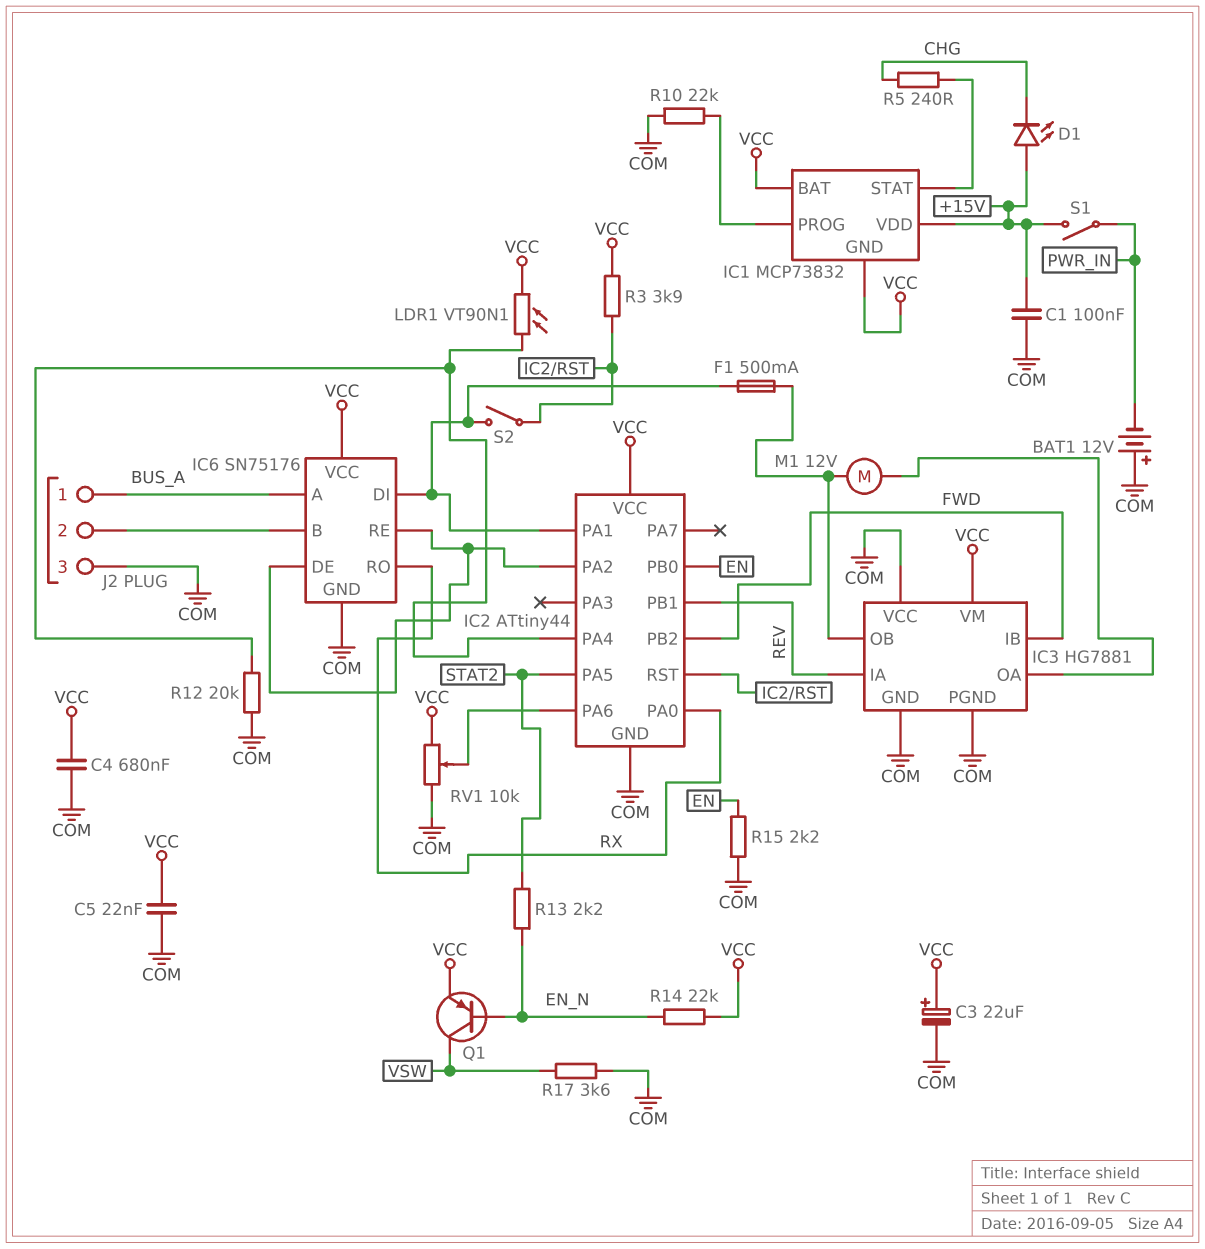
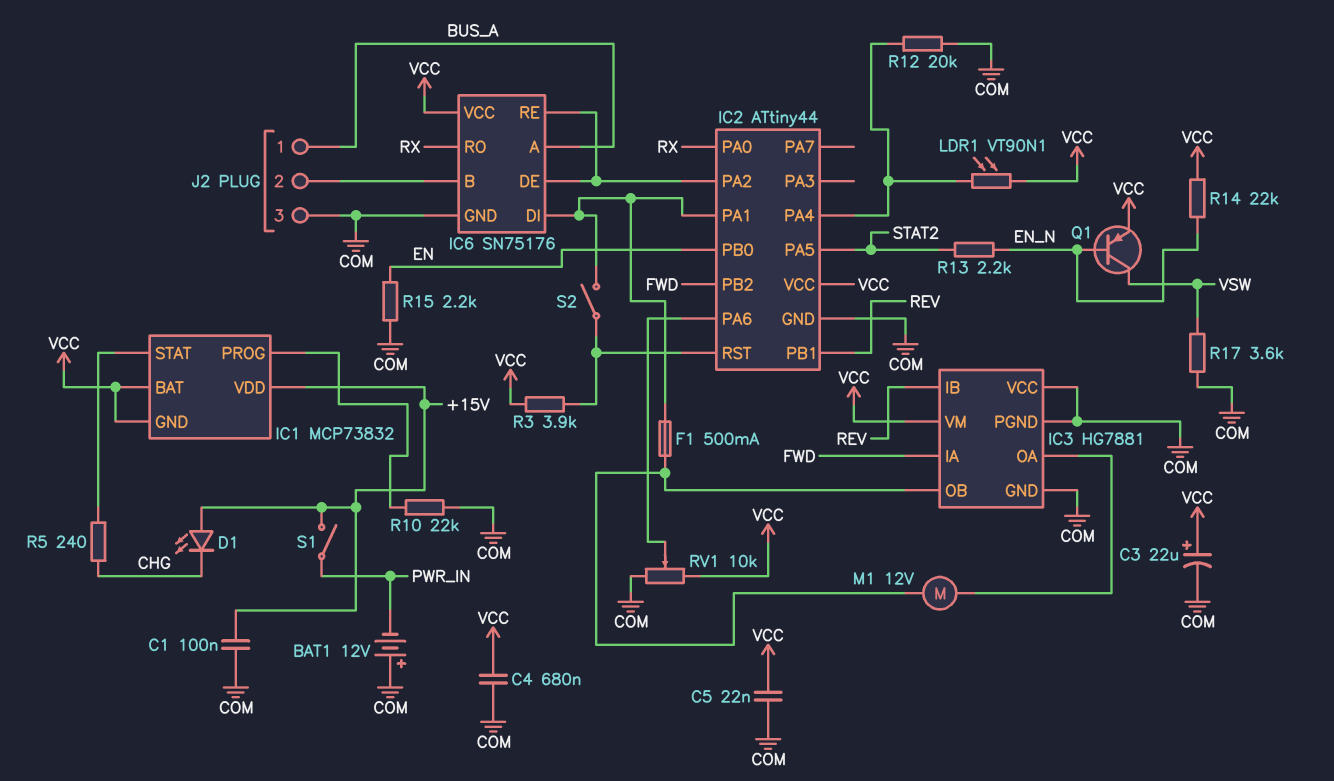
IC3 pin IA: REV -> FWD
IC3 pin IB: FWD -> REV

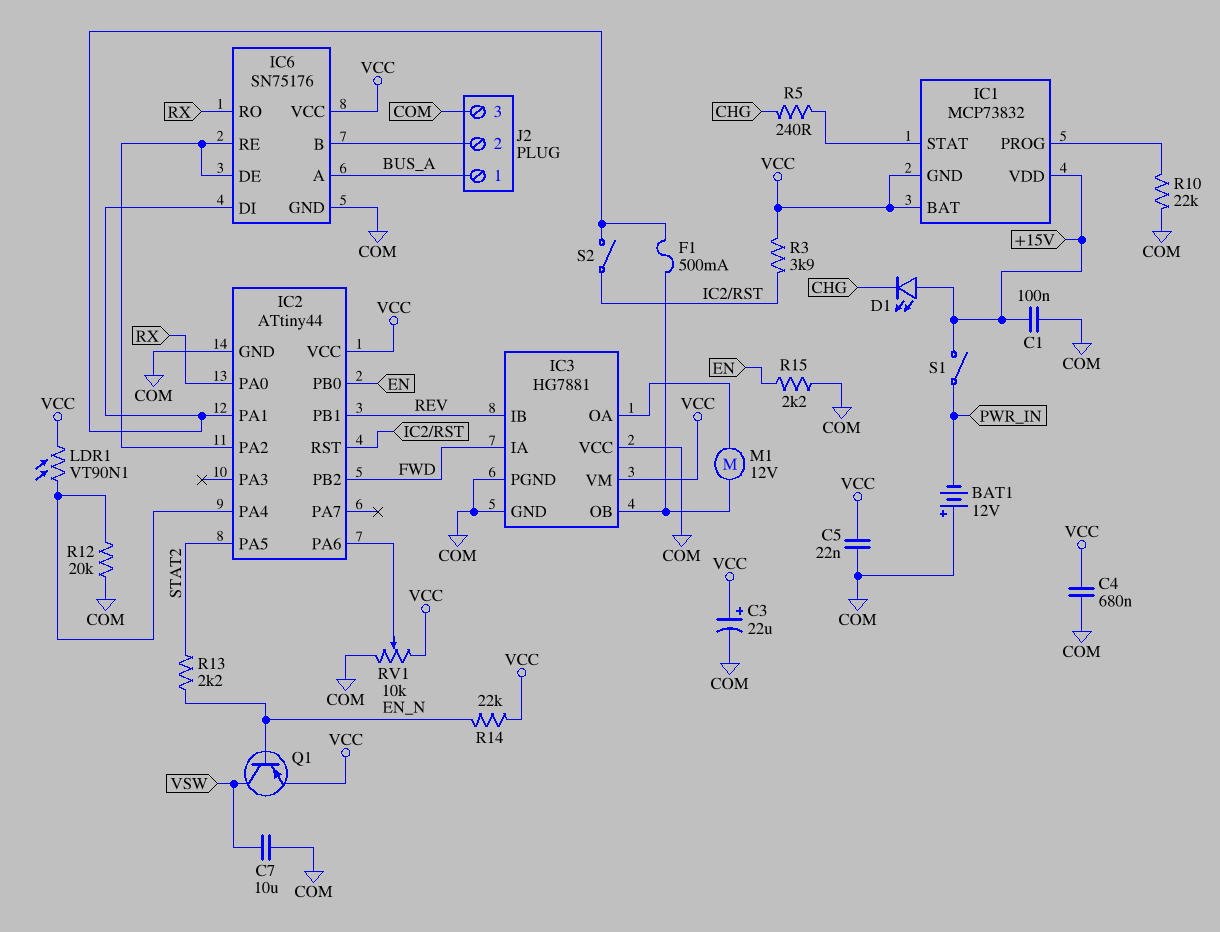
C7: none -> 10uF (COM, VSW)
R17: 3.6k (COM, VSW) -> none

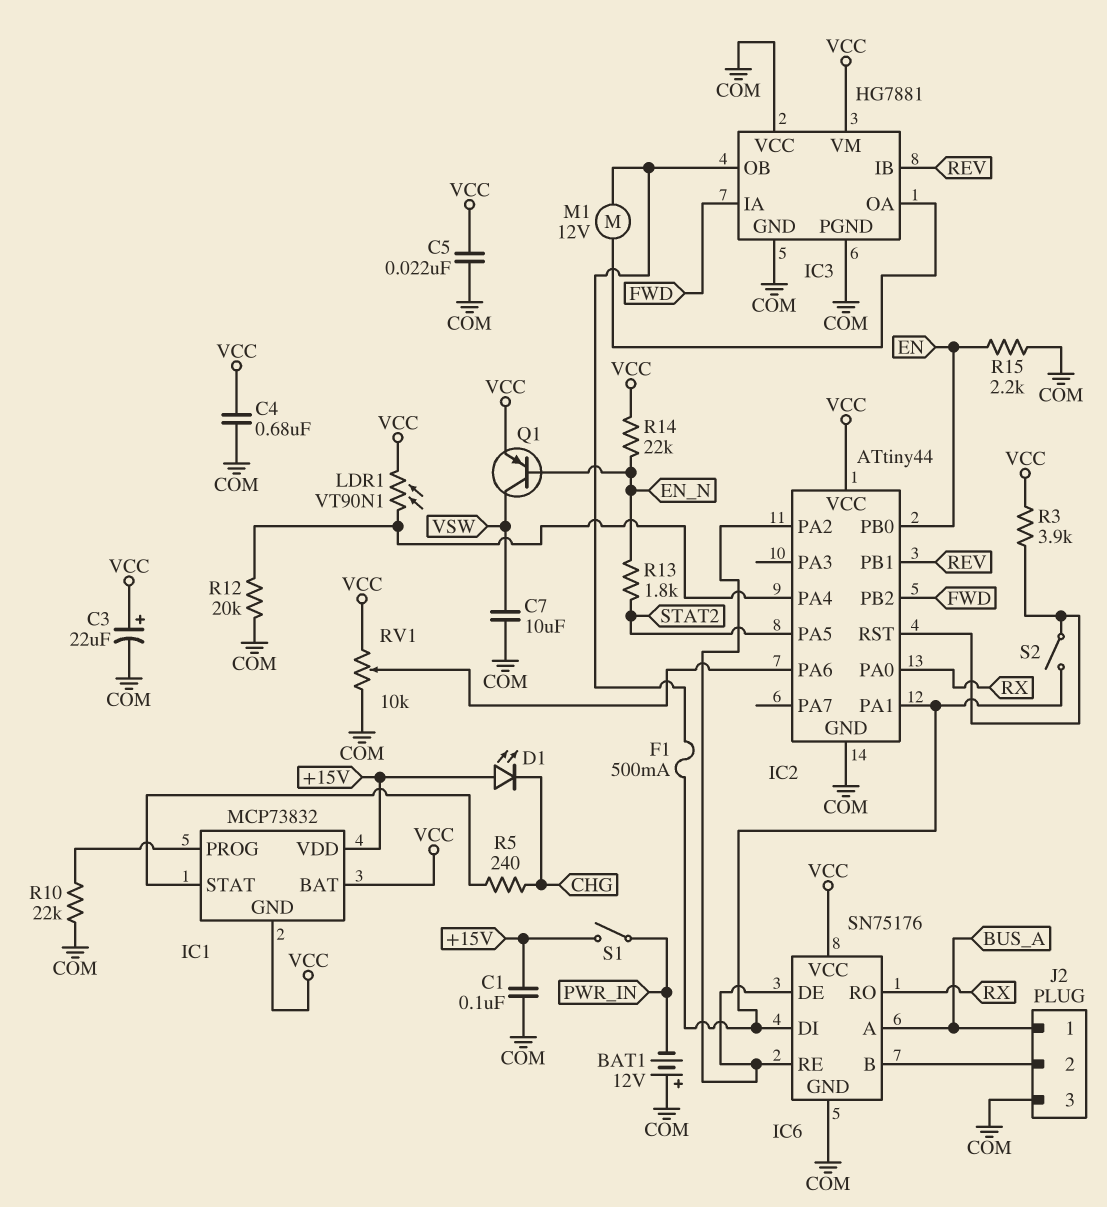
R13: 2.2k (EN_N, STAT2) -> 1.8k (EN_N, STAT2)

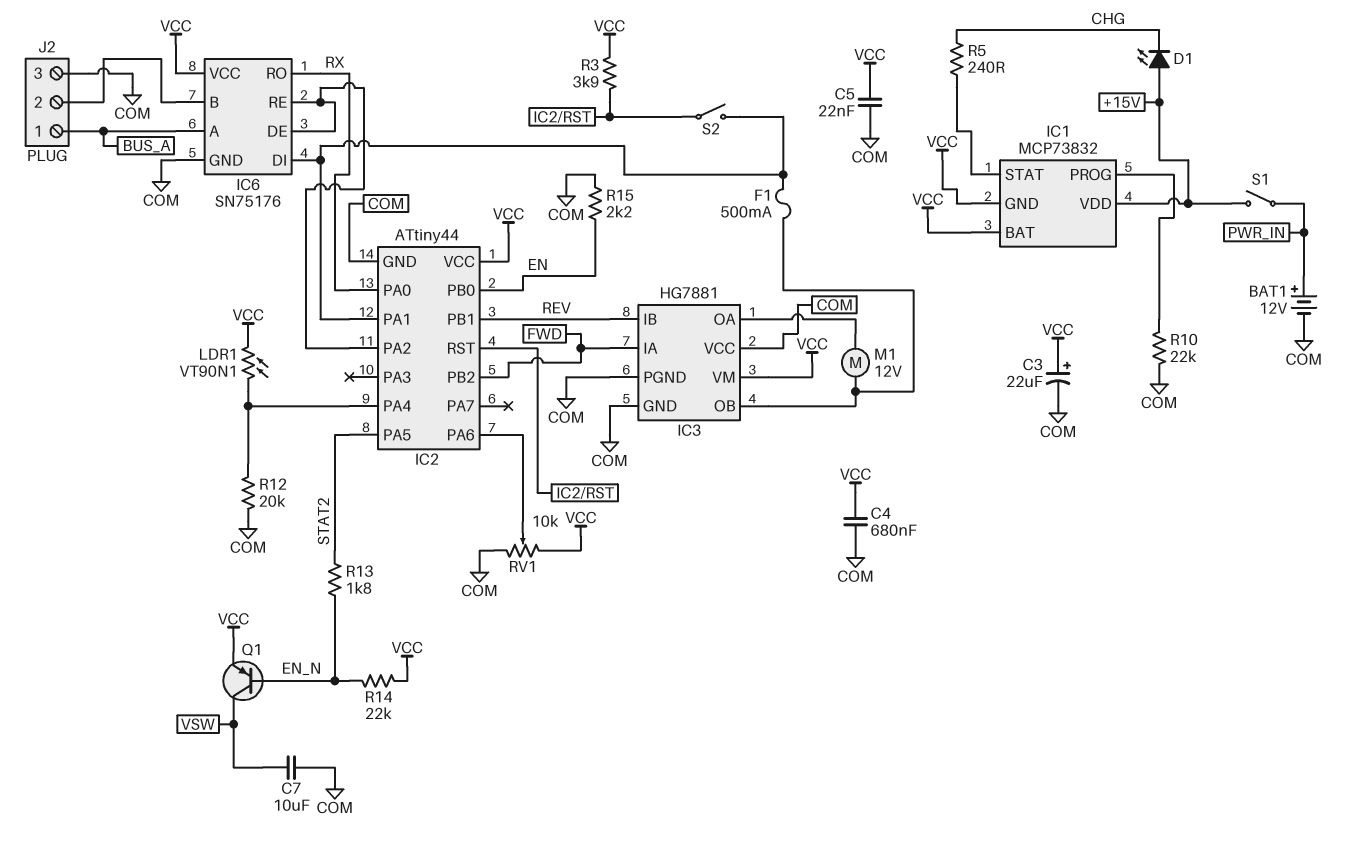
BAT1: 12V (plus COM, minus PWR_IN) -> 12V (plus PWR_IN, minus COM)
C1: 100nF (+15V, COM) -> none

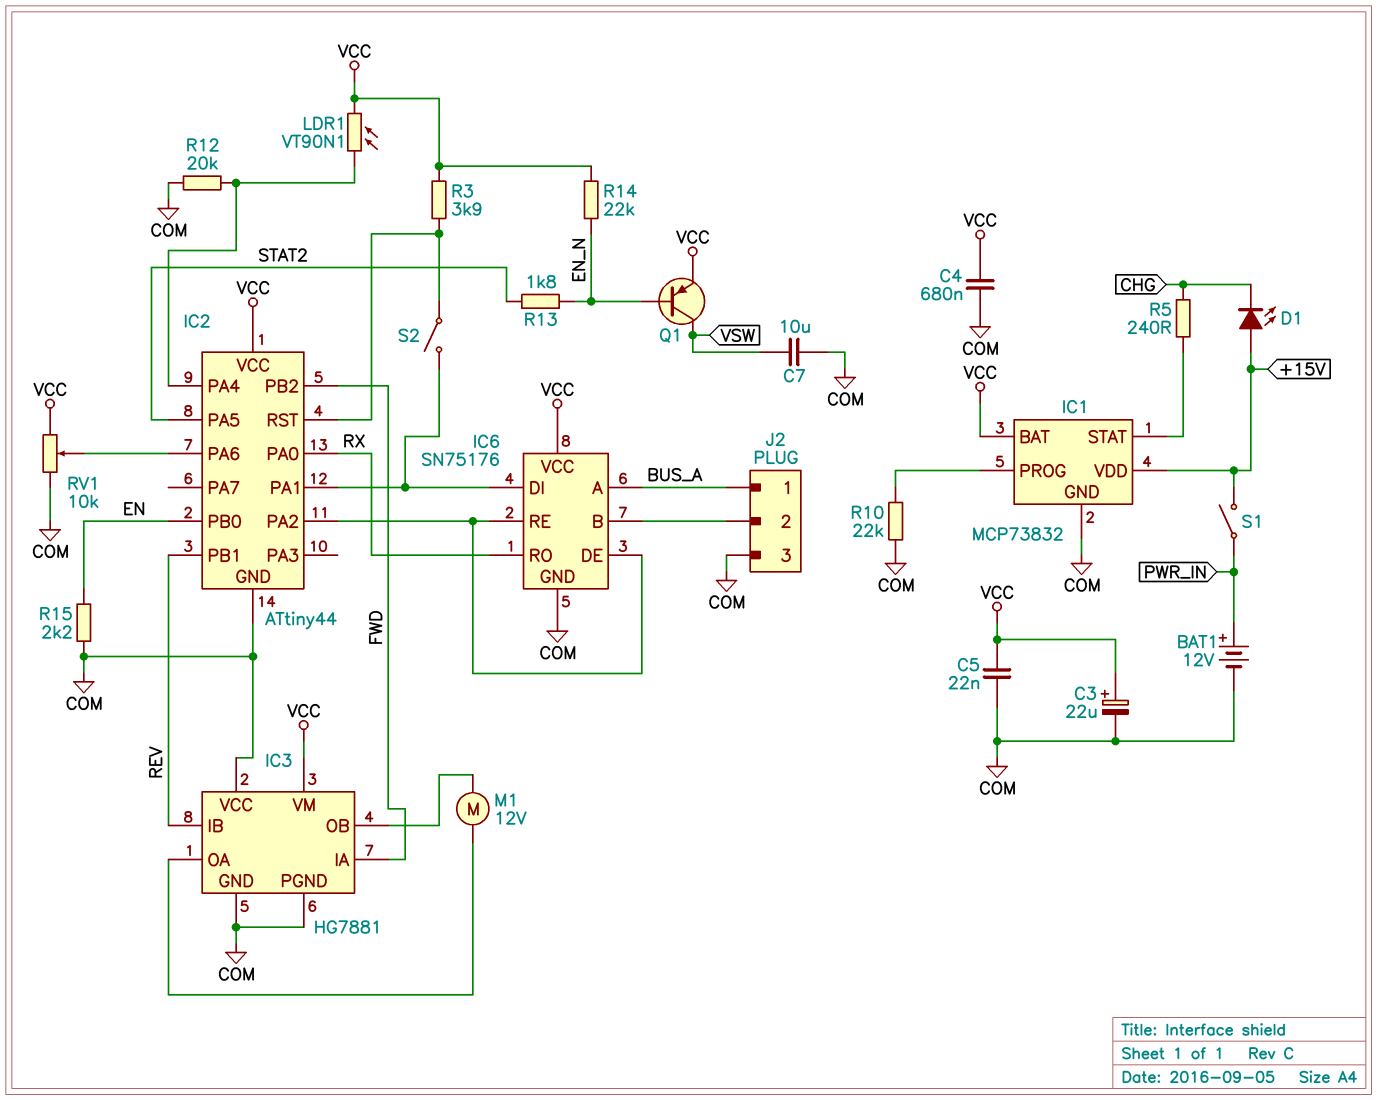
F1: 500mA (IC2/PA1, IC3/OB) -> none
IC1 pin GND: VCC -> COM

